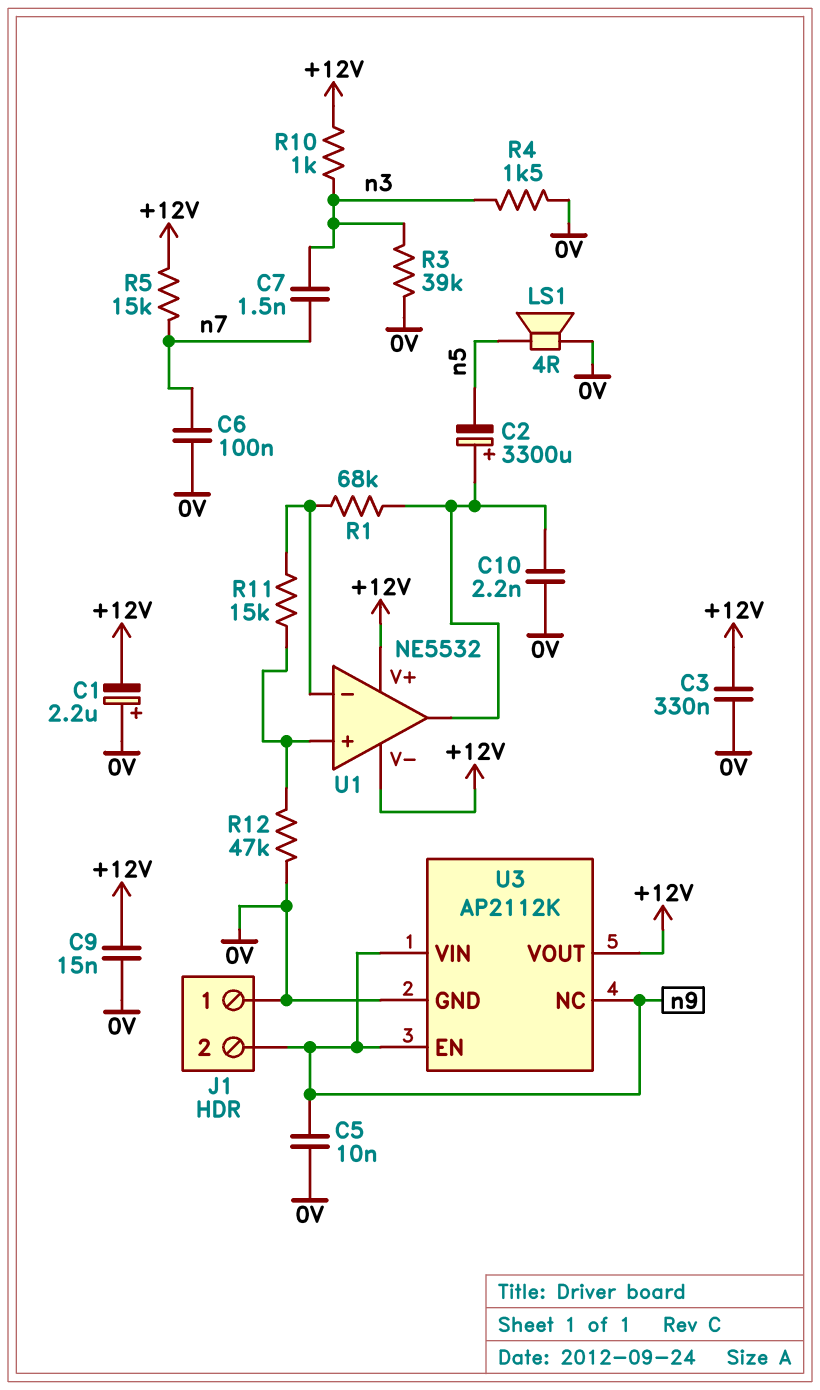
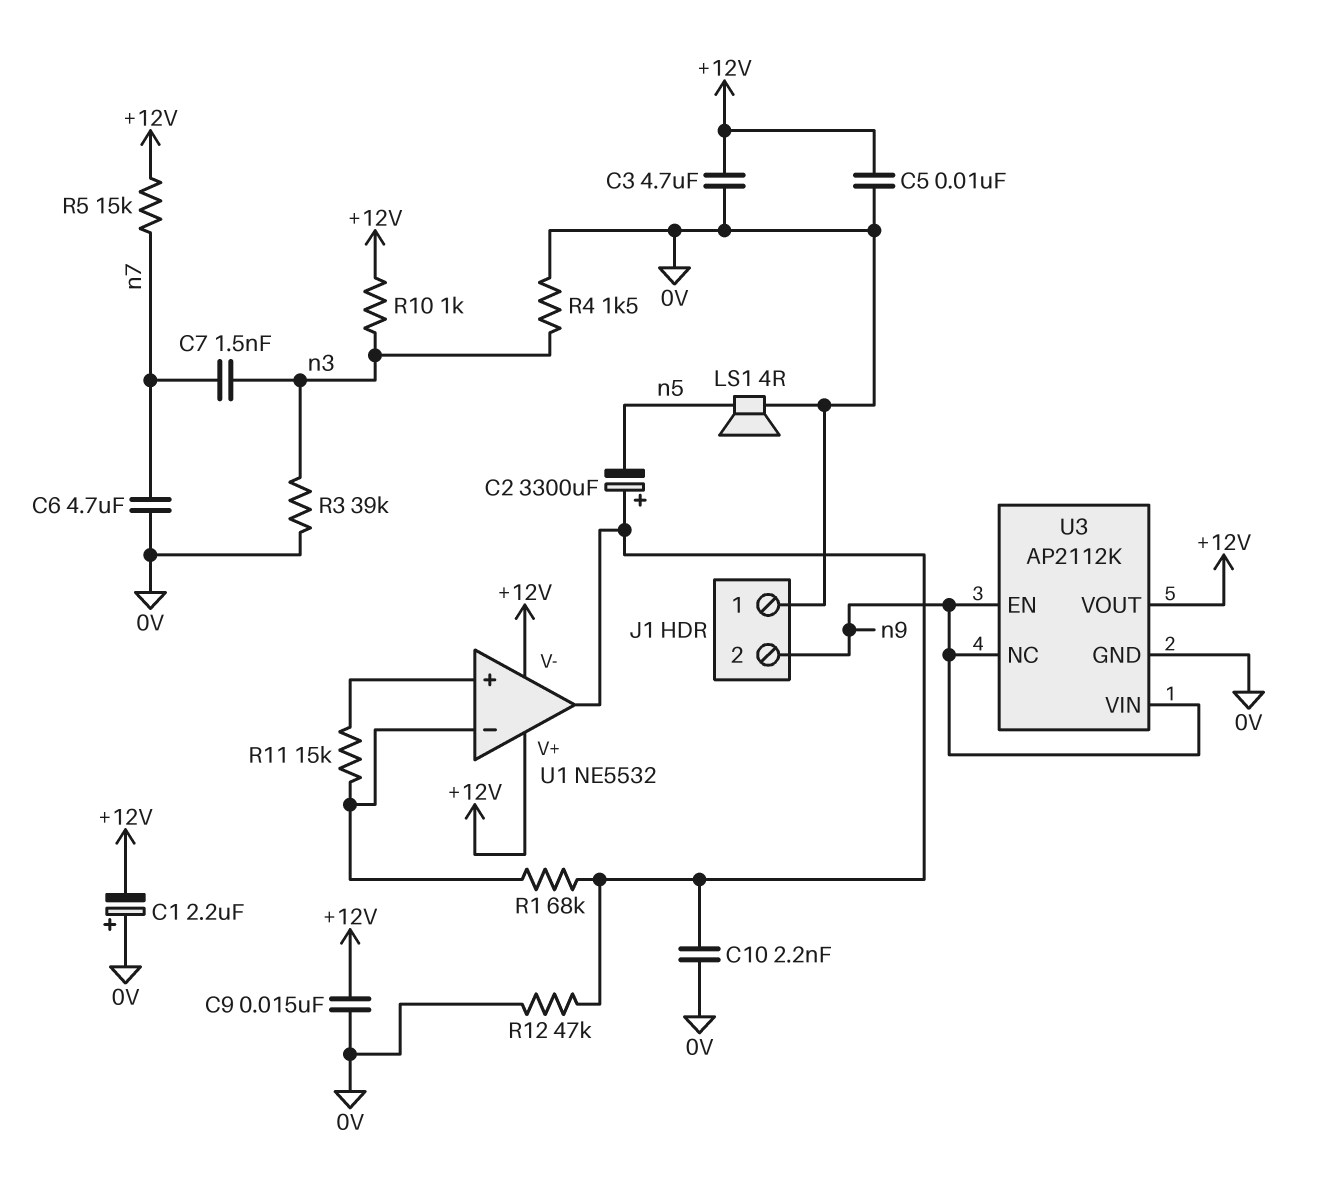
C3: 330nF (+12V, 0V) -> 4.7uF (+12V, 0V)
C5: 10nF (0V, n9) -> 10nF (+12V, 0V)
C6: 100nF (0V, n7) -> 4.7uF (0V, n7)
R12: 47k (0V, U1/in+) -> 47k (0V, U1/out)

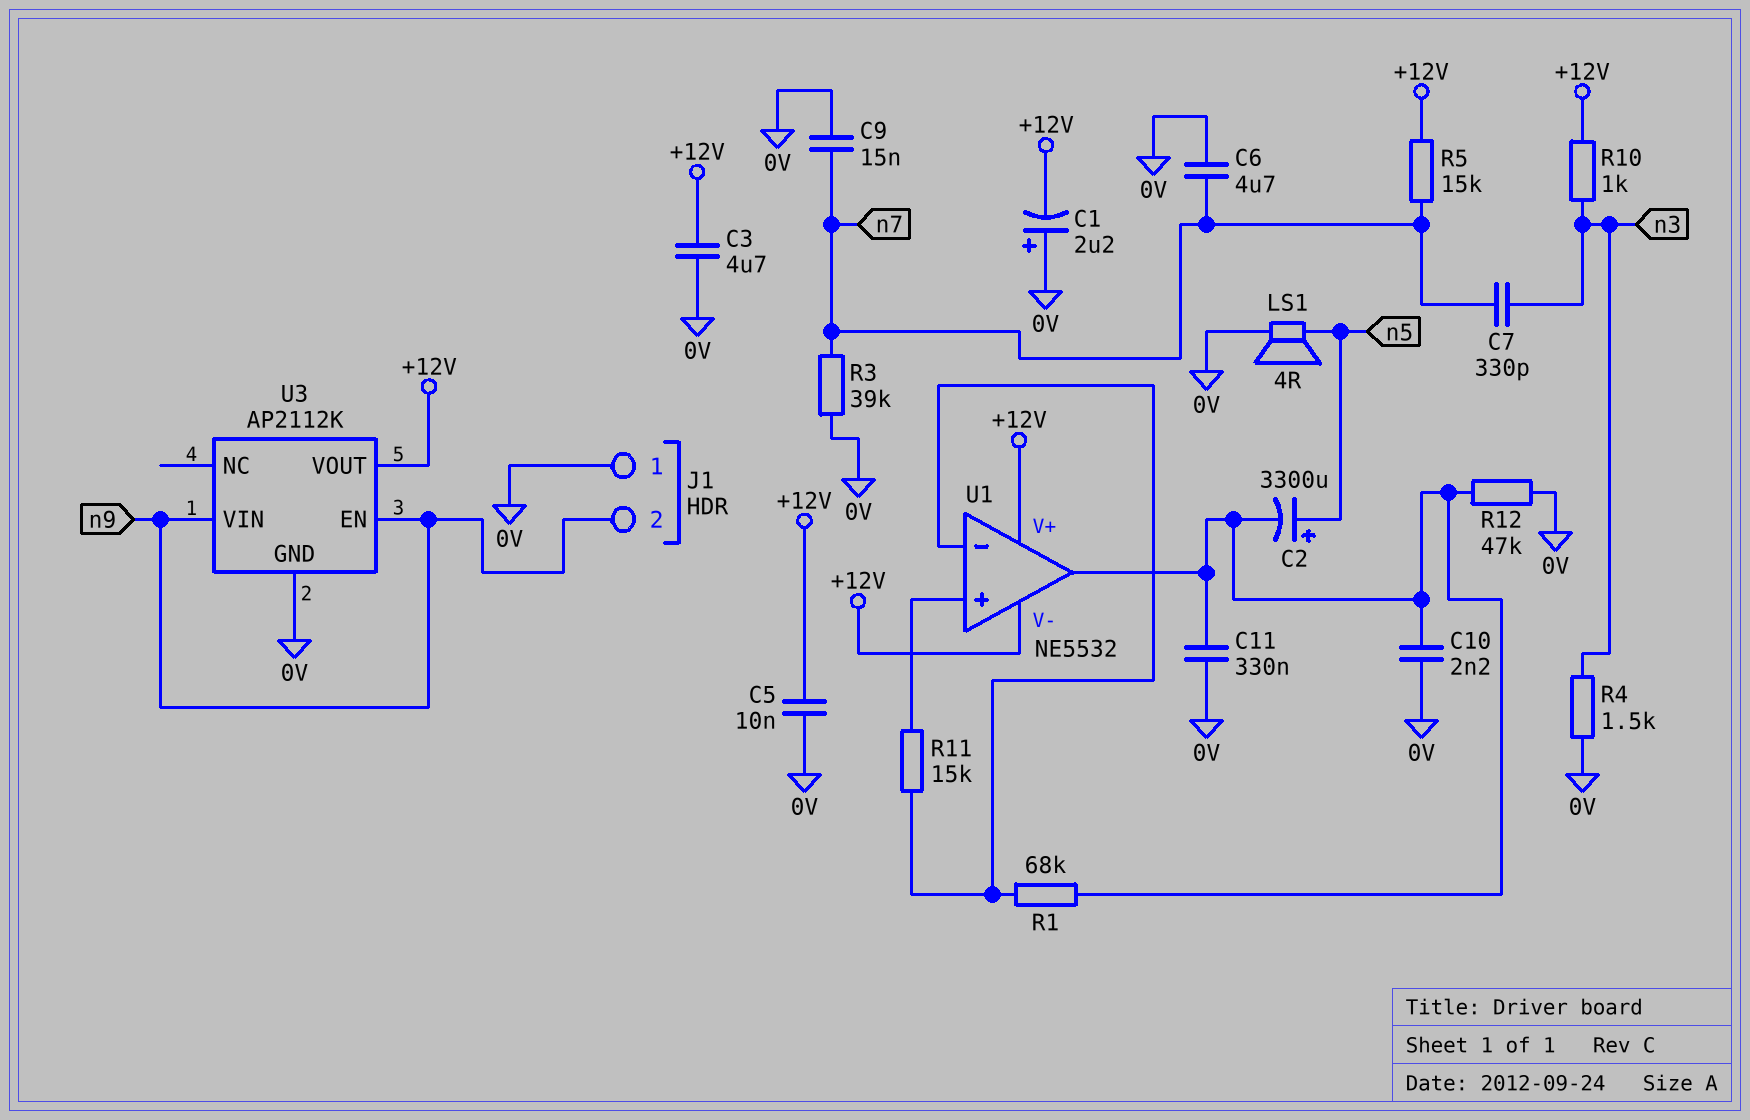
C2: 3300uF (plus U1/out, minus n5) -> 3300uF (plus n5, minus U1/out)
C7: 1.5nF (n3, n7) -> 330pF (n3, n7)
C9: 15nF (+12V, 0V) -> 15nF (0V, n7)
C11: none -> 330nF (0V, U1/out)
R3: 39k (0V, n3) -> 39k (0V, n7)
U3 pin NC: n9 -> none

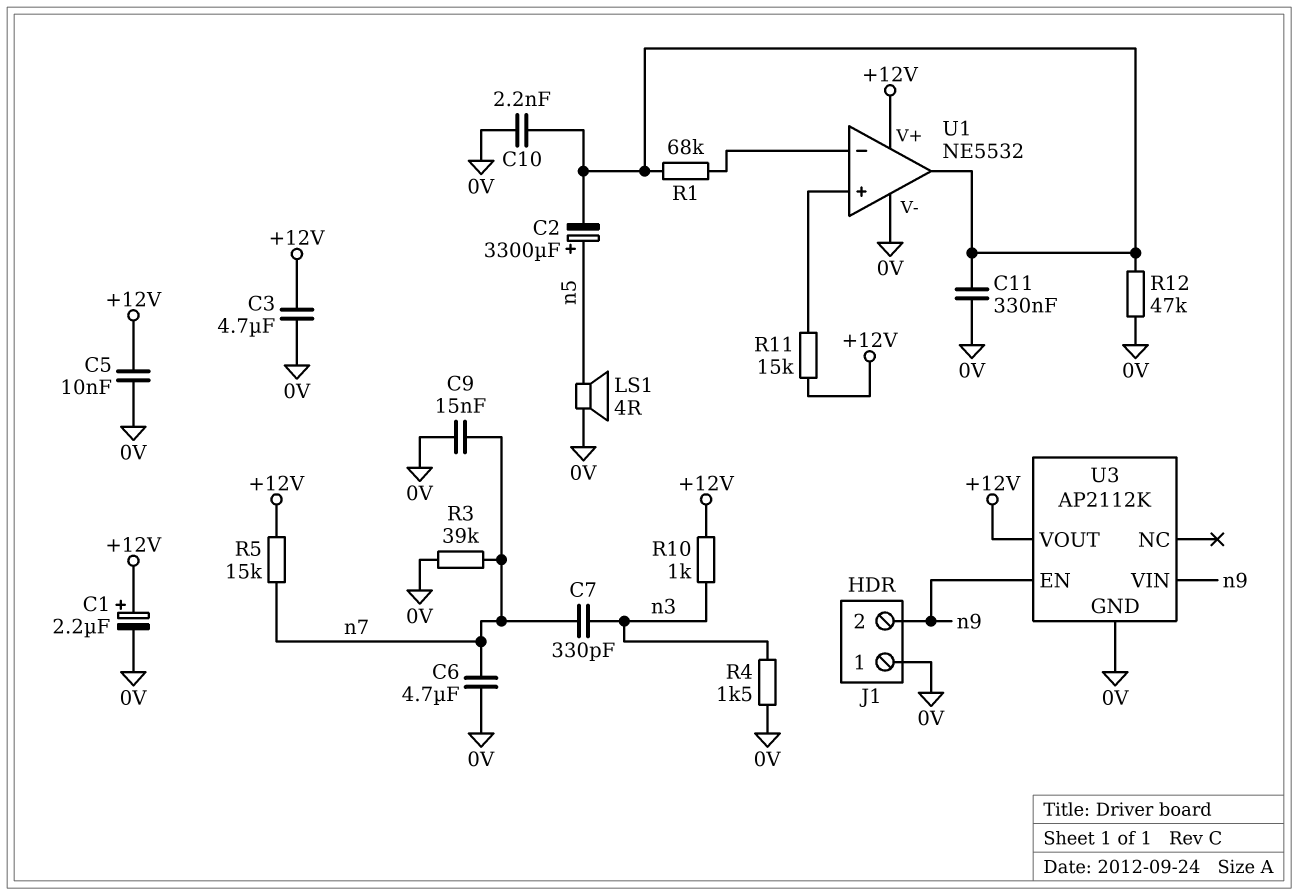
C1: 2.2uF (plus 0V, minus +12V) -> 2.2uF (plus +12V, minus 0V)
R11: 15k (U1/in+, U1/in-) -> 15k (+12V, U1/in+)
U1 pin V-: +12V -> 0V

